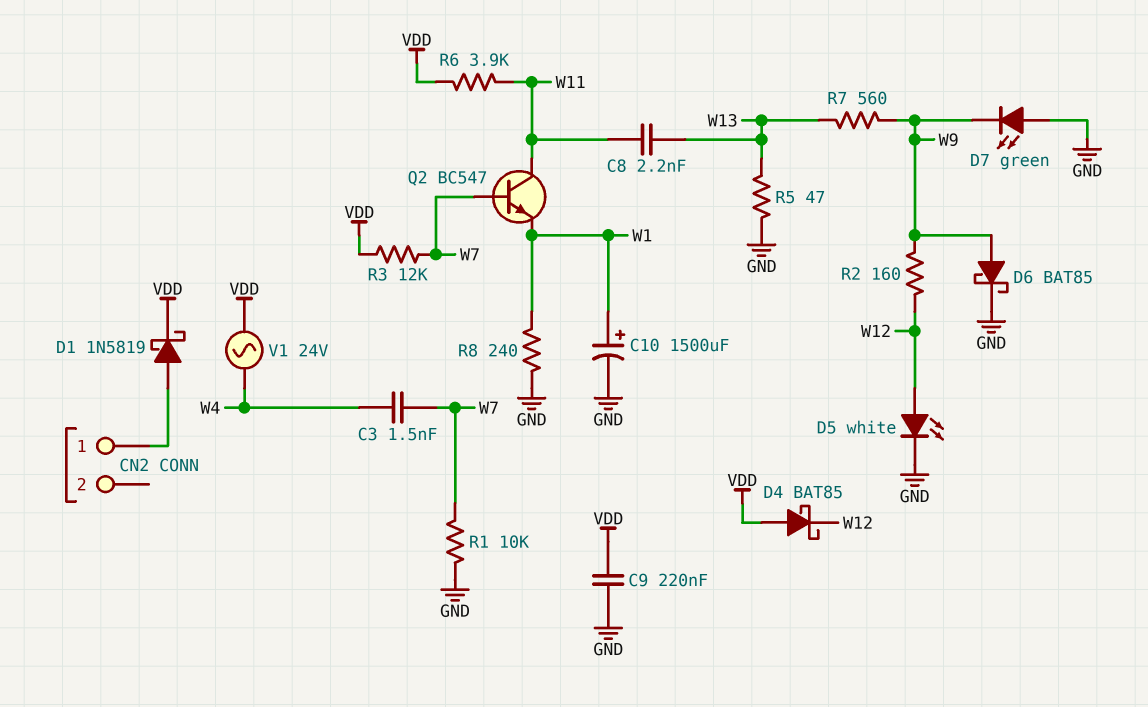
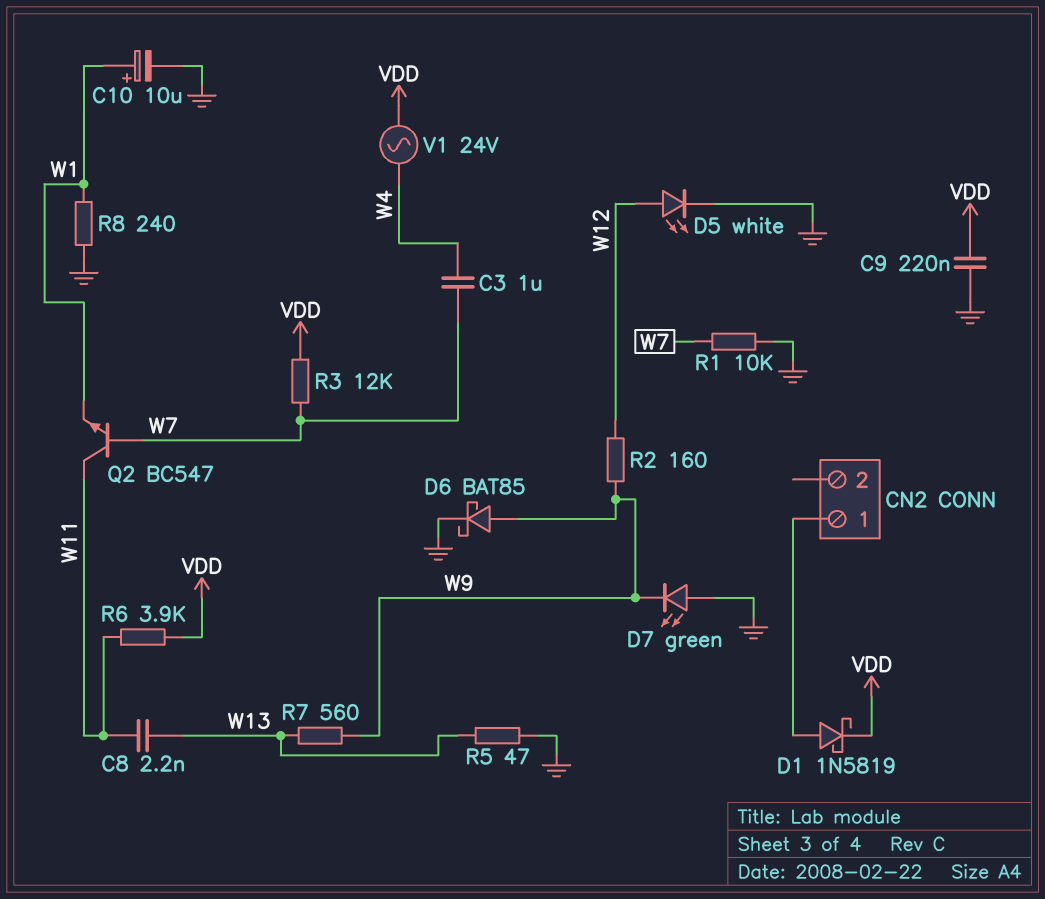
C3: 1.5nF (W4, W7) -> 1uF (W4, W7)
C10: 1500uF (plus W1, minus GND) -> 10uF (plus W1, minus GND)
D4: schottky BAT85 (A VDD, K W12) -> none

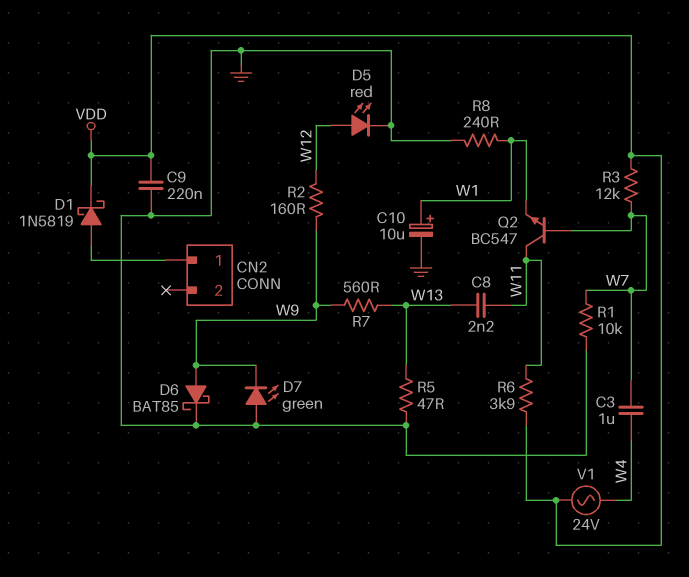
D5: LED white (A W12, K GND) -> LED red (A W12, K GND)

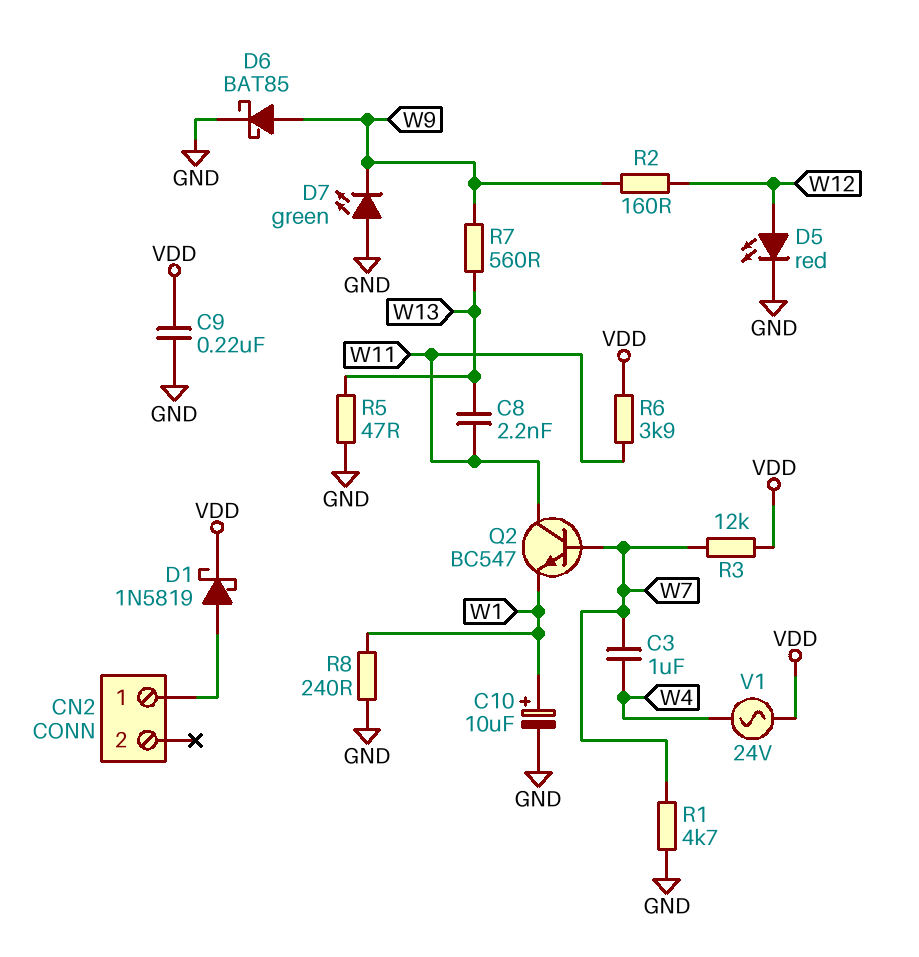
R1: 10k (GND, W7) -> 4.7k (GND, W7)

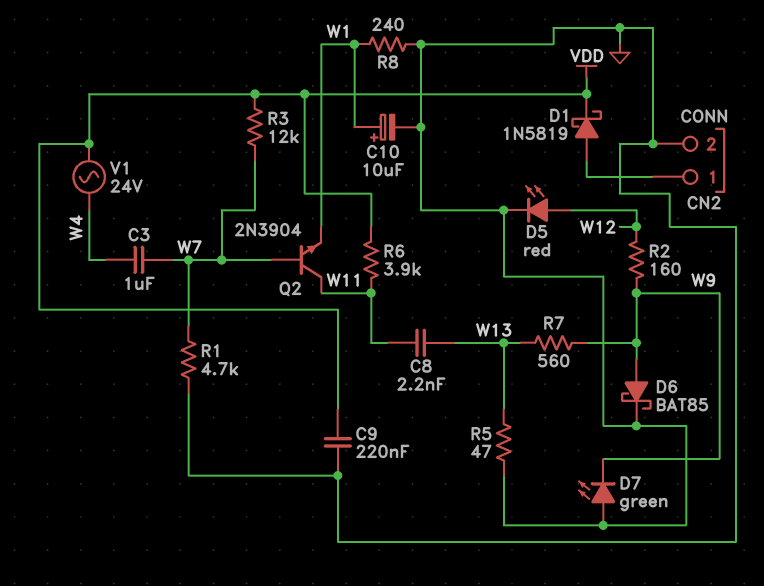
CN2 pin 2: none -> GND
Q2: NPN BC547 (B W7, C W11, E W1) -> NPN 2N3904 (B W7, C W11, E W1)

